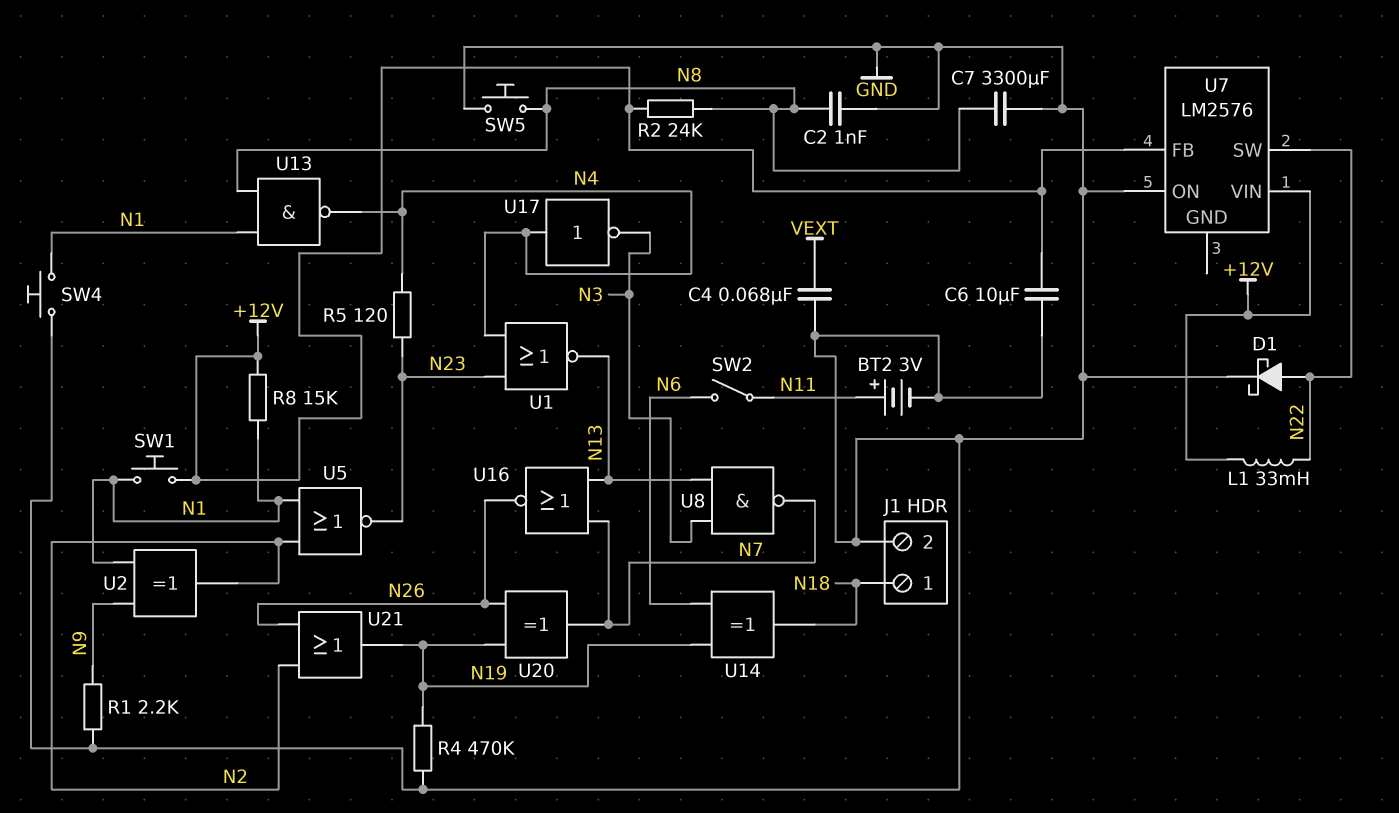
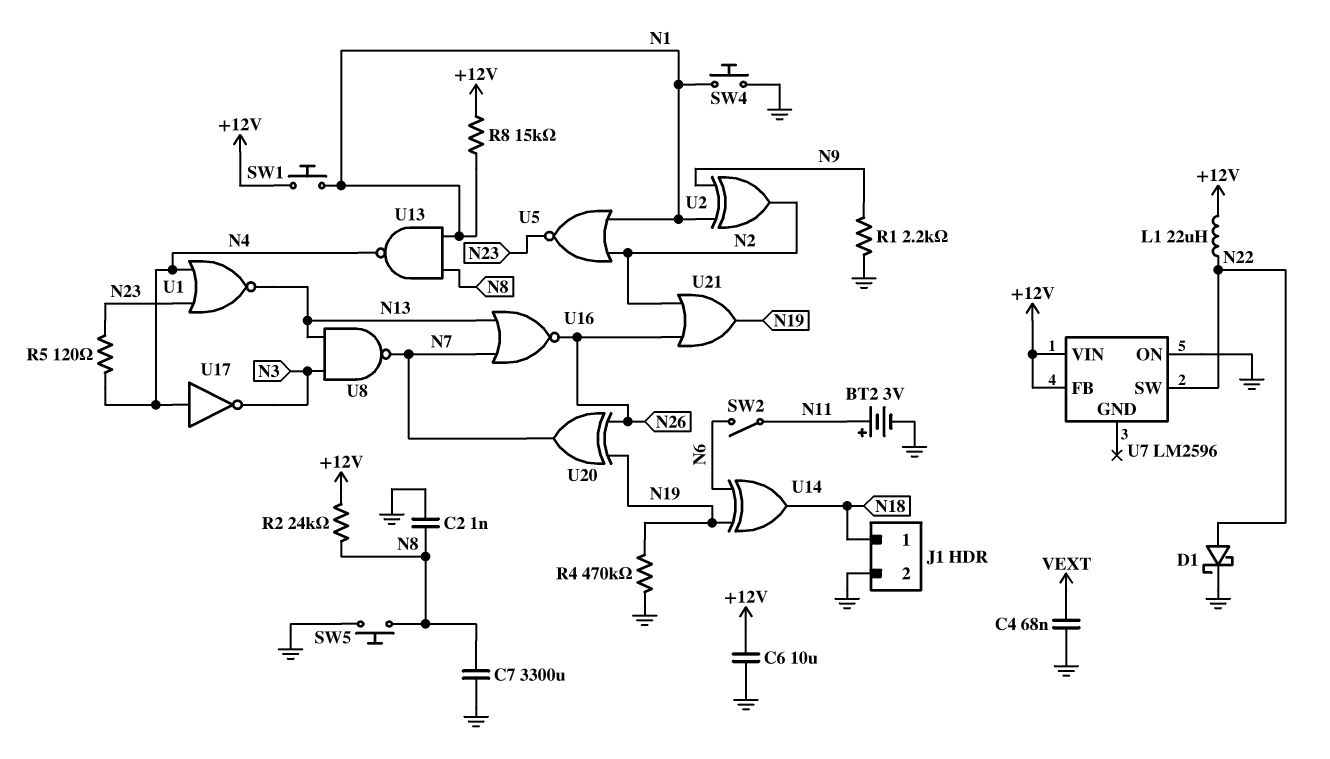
L1: 33mH (+12V, N22) -> 22uH (+12V, N22)
U7: LM2576 -> LM2596

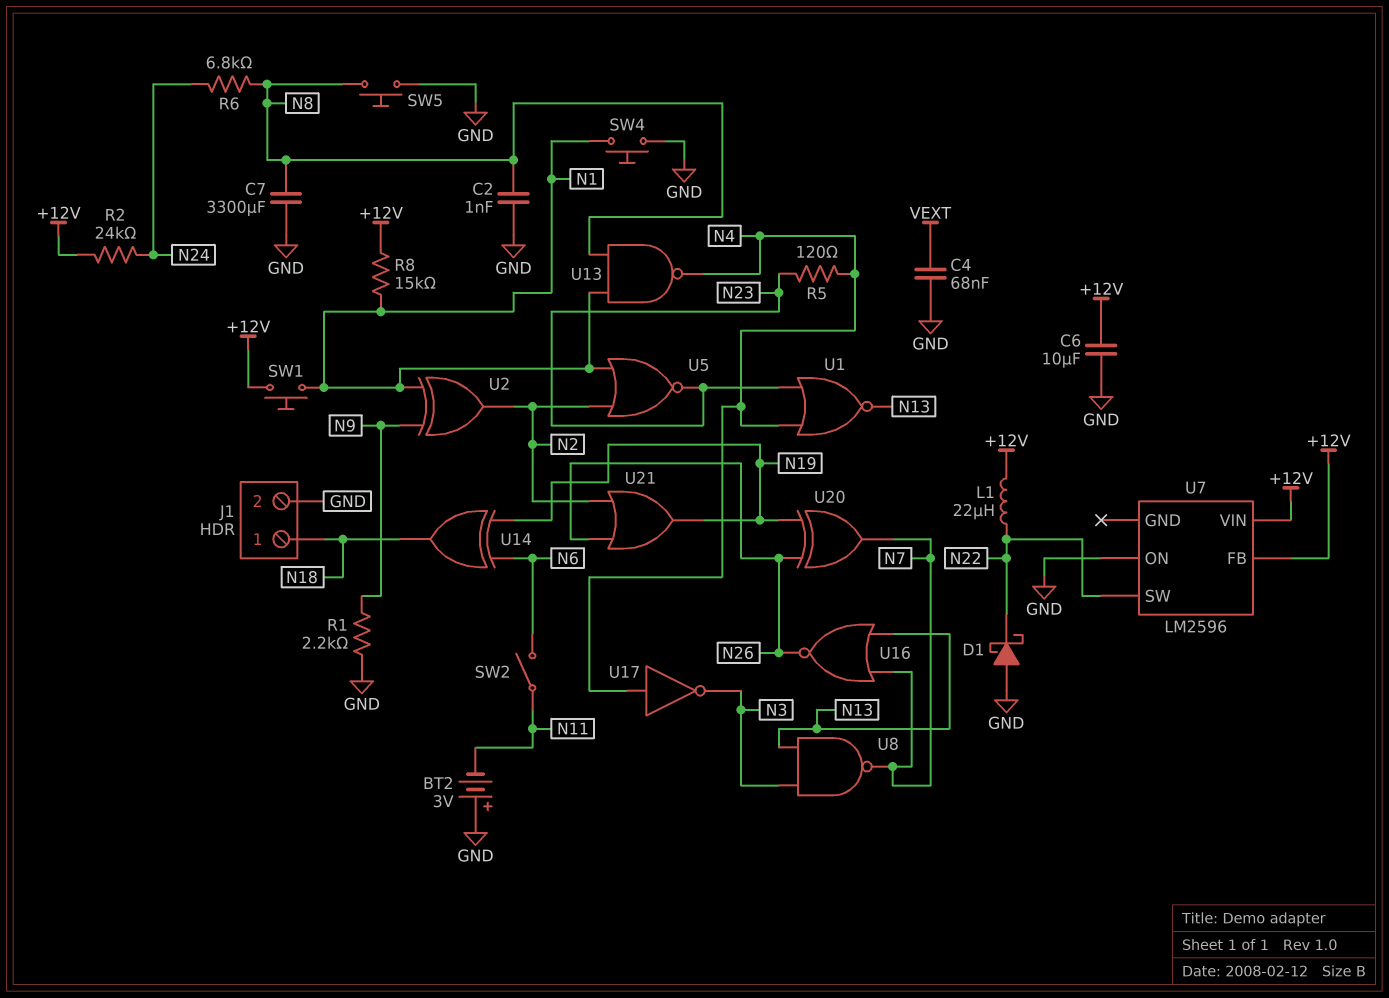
BT2: 3V (plus N11, minus GND) -> 3V (plus GND, minus N11)
D1: schottky (A N22, K GND) -> schottky (A GND, K N22)
R2: 24k (+12V, N8) -> 24k (+12V, N24)
R4: 470k (GND, N19) -> none
R6: none -> 6.8k (N8, N24)

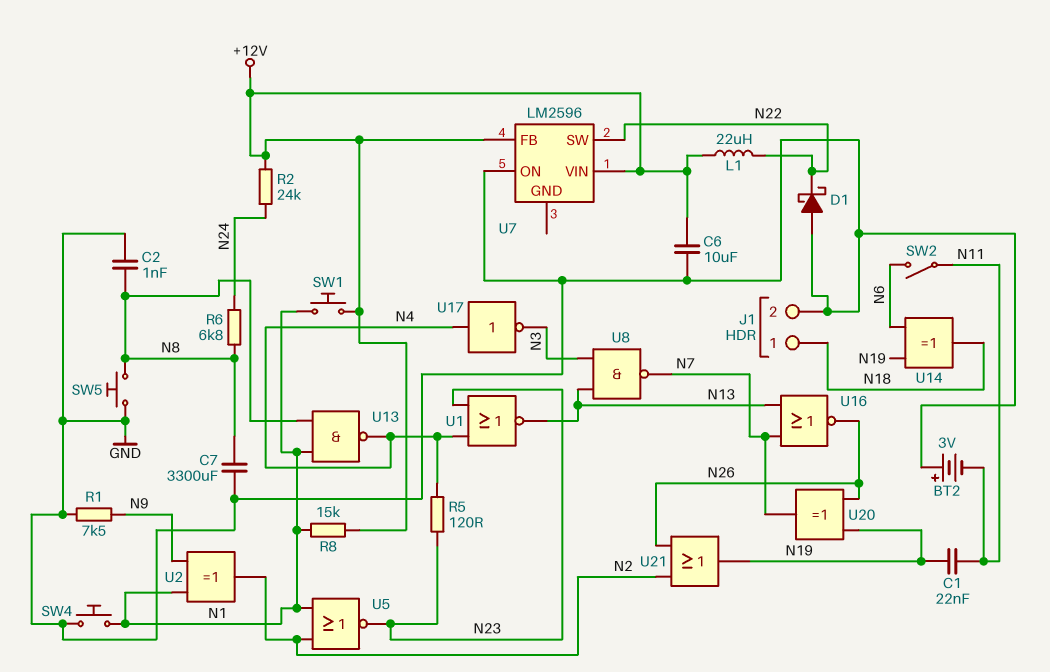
C1: none -> 22nF (N11, N19)
C4: 68nF (GND, VEXT) -> none
R1: 2.2k (GND, N9) -> 7.5k (GND, N9)

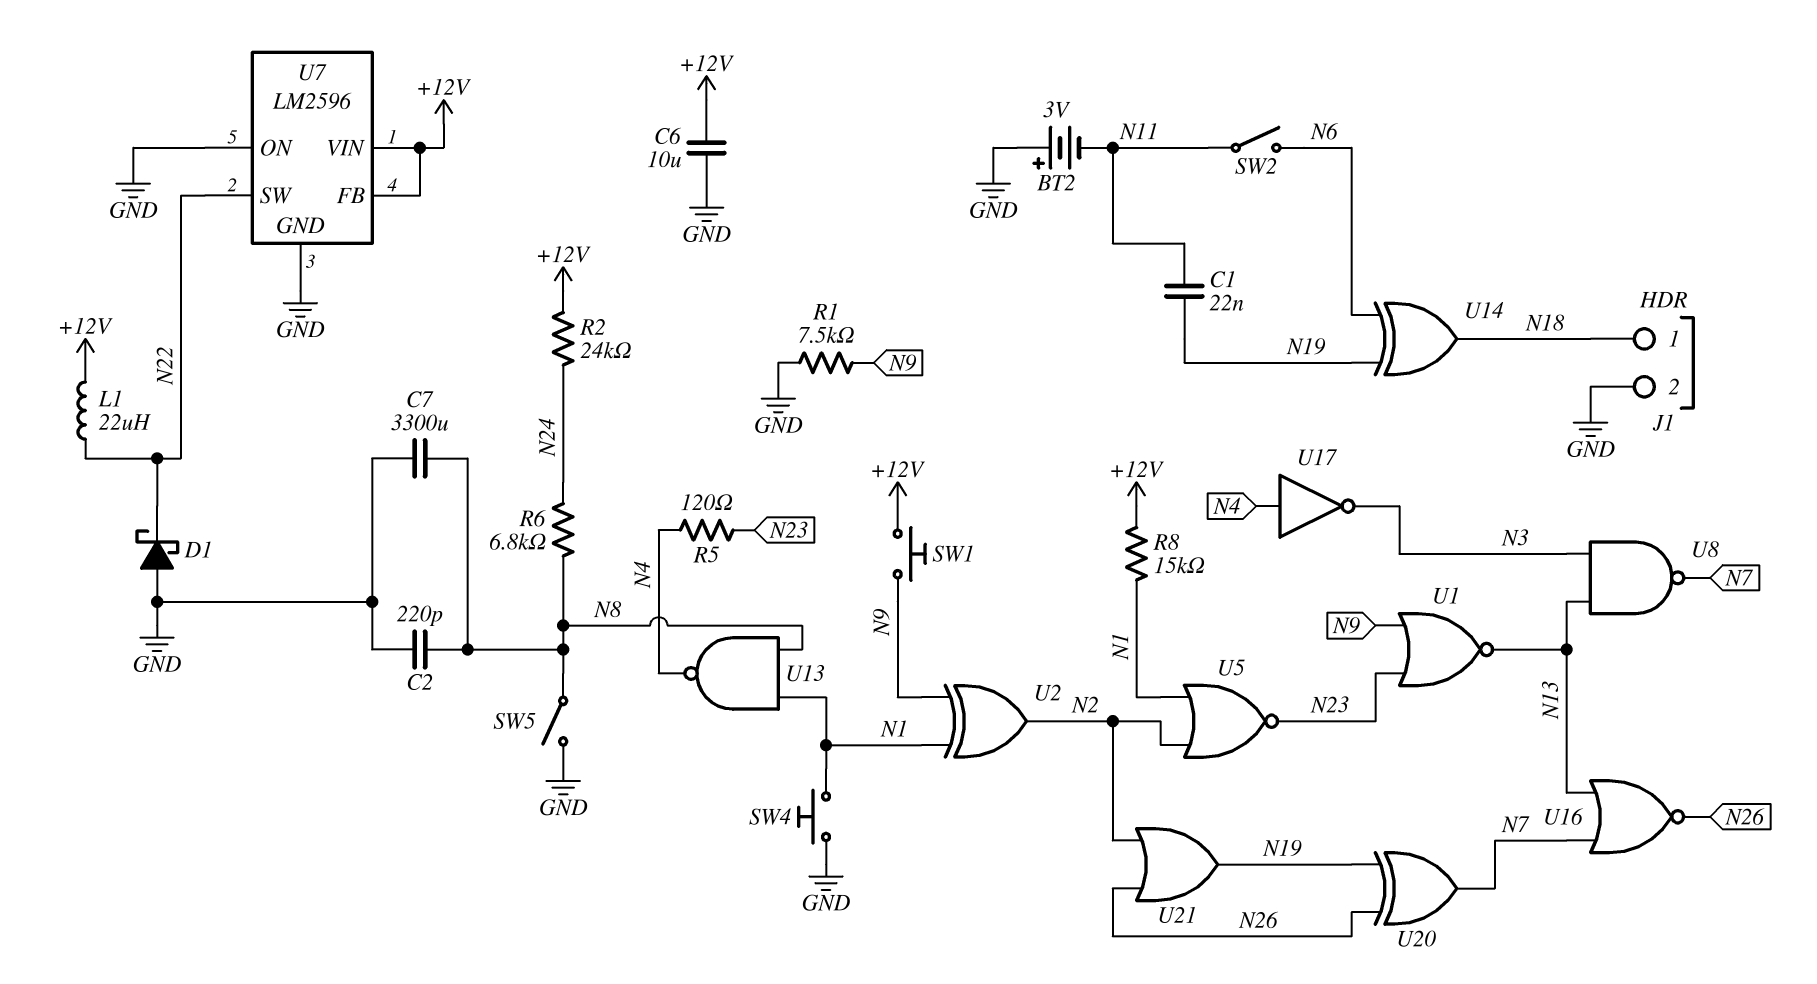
C2: 1nF (GND, N8) -> 220pF (GND, N8)
SW1: button (+12V, N1) -> button (+12V, N9)
SW5: button (GND, N8) -> switch (GND, N8)
U1: NOR (in N4, in N23, out N13) -> NOR (in N9, in N23, out N13)
U7 pin GND: none -> GND

